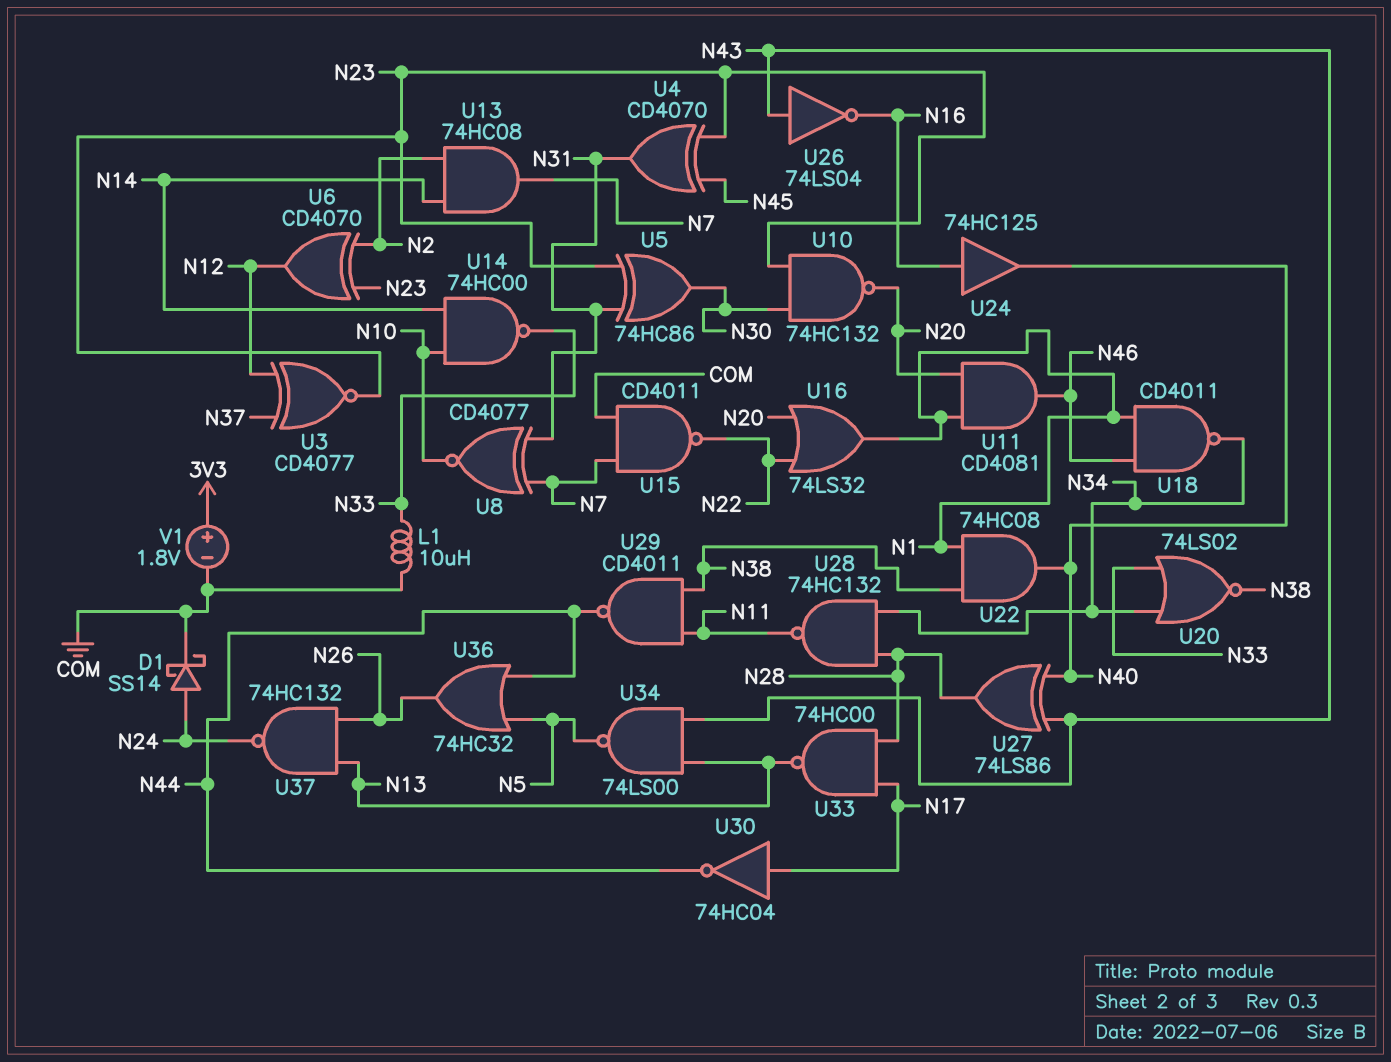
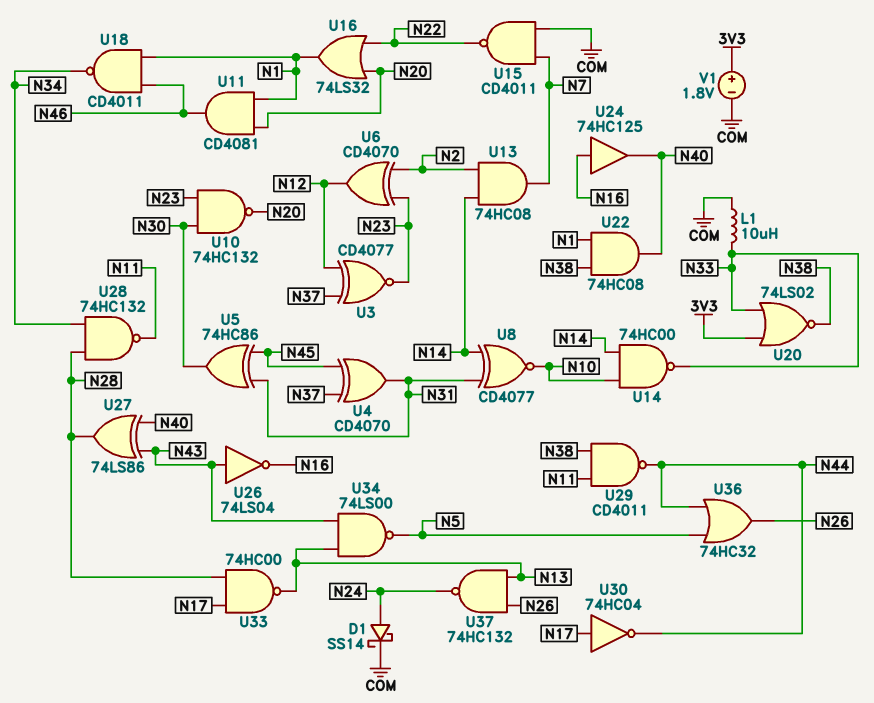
U4: XOR CD4070 (in N23, in N45, out N31) -> XOR CD4070 (in N37, in N45, out N31)
U5: XOR 74HC86 (in N23, in N31, out N30) -> XOR 74HC86 (in N31, in N45, out N30)
U8: XNOR CD4077 (in N7, in N31, out N10) -> XNOR CD4077 (in N14, in N31, out N10)
U20: NOR 74LS02 (in N33, in N34, out N38) -> NOR 74LS02 (in 3V3, in N33, out N38)

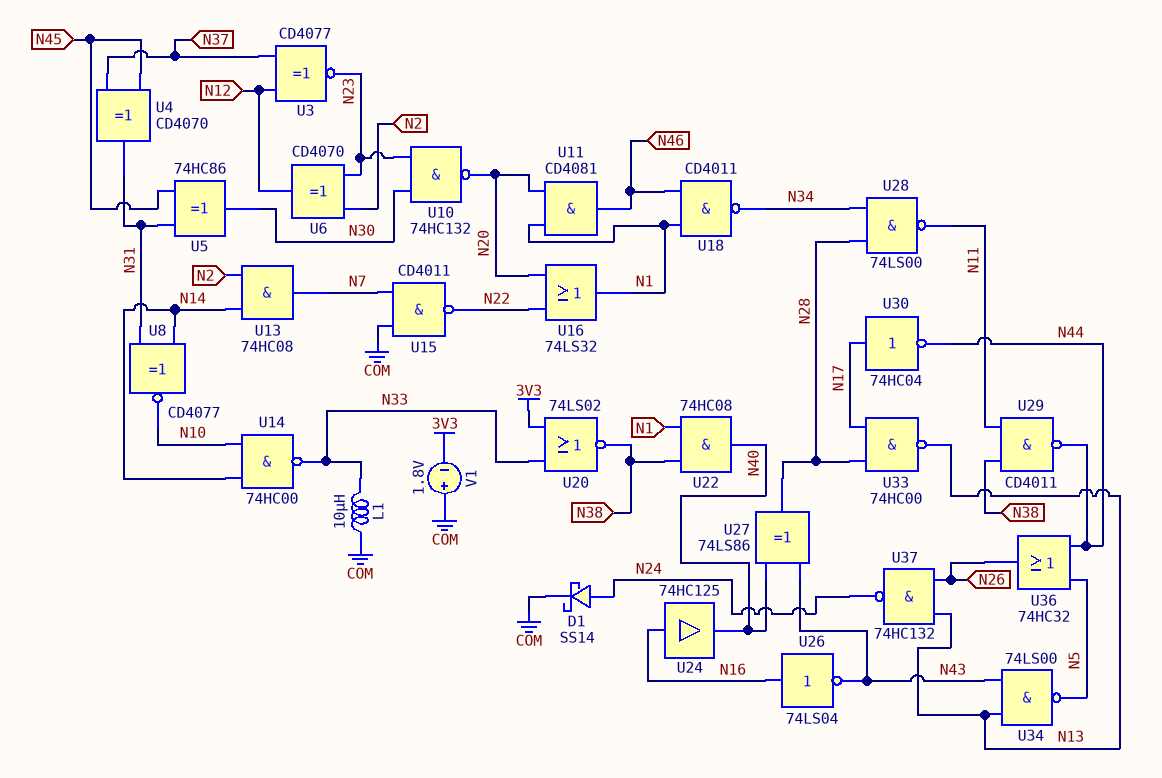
U26: NOT 74LS04 (in N43, out N16) -> NOT 74LS04 (in N16, out N43)
U28: NAND 74HC132 (in N28, in N34, out N11) -> NAND 74LS00 (in N28, in N34, out N11)
V1: 1.8V (plus 3V3, minus COM) -> 1.8V (plus COM, minus 3V3)

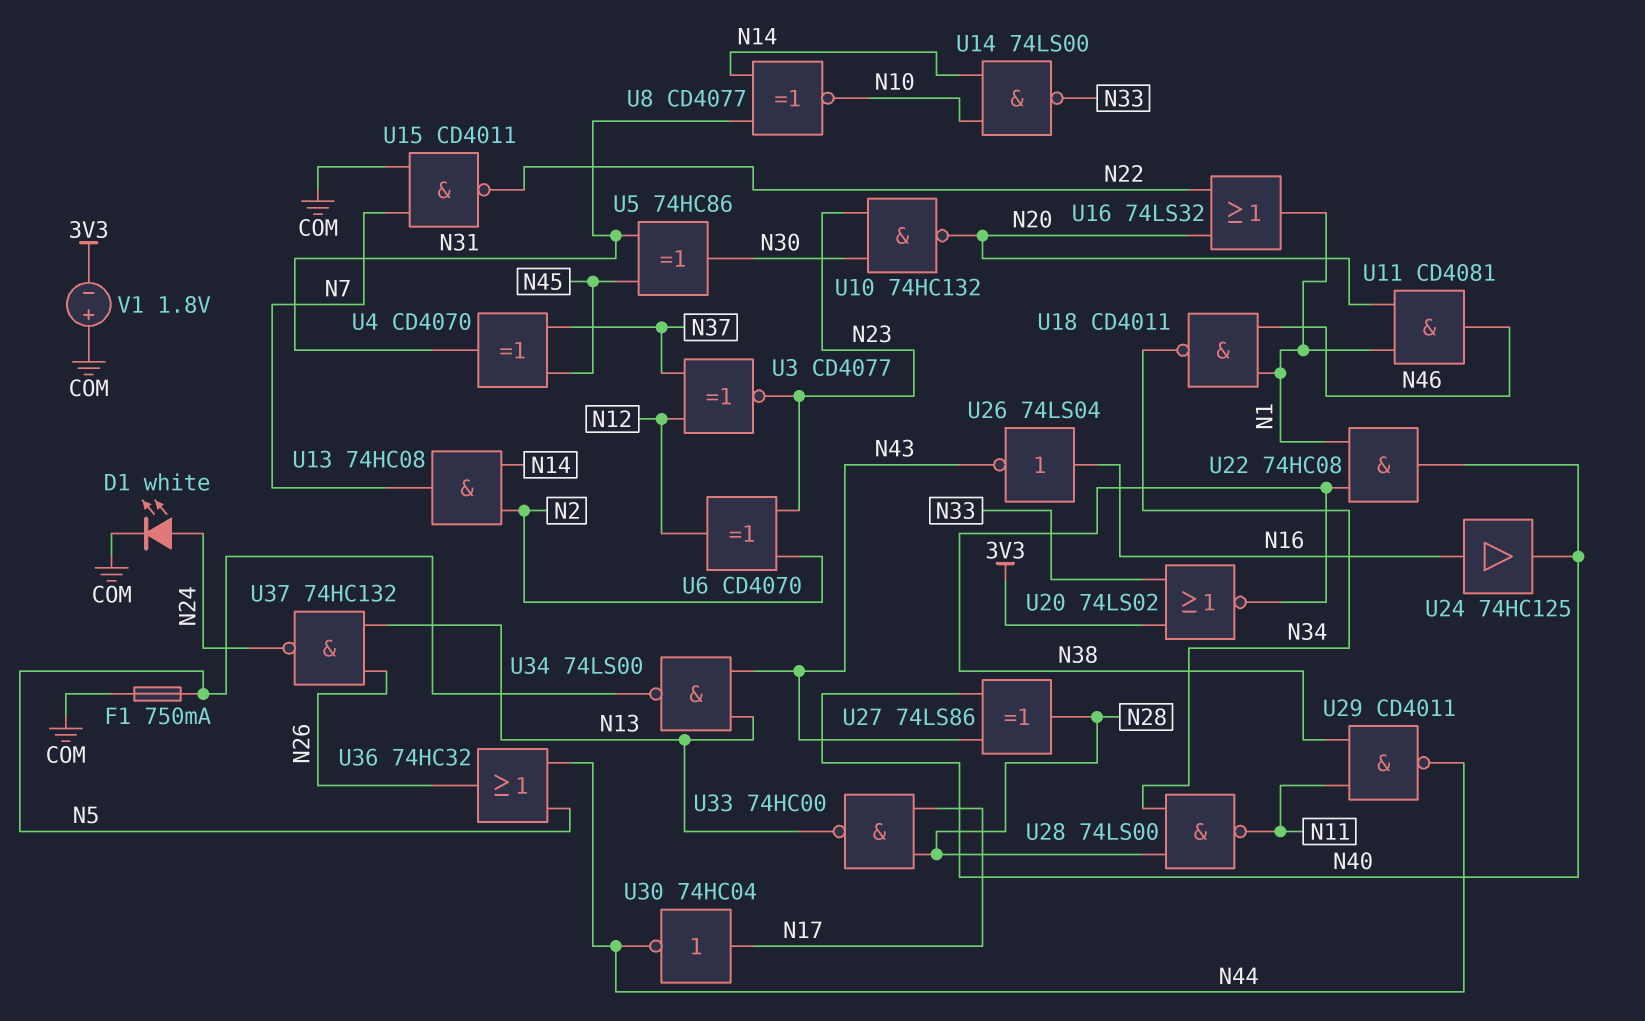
D1: schottky SS14 (A N24, K COM) -> LED white (A N24, K COM)
F1: none -> 750mA (COM, N5)
L1: 10uH (COM, N33) -> none
U14: NAND 74HC00 (in N10, in N14, out N33) -> NAND 74LS00 (in N10, in N14, out N33)

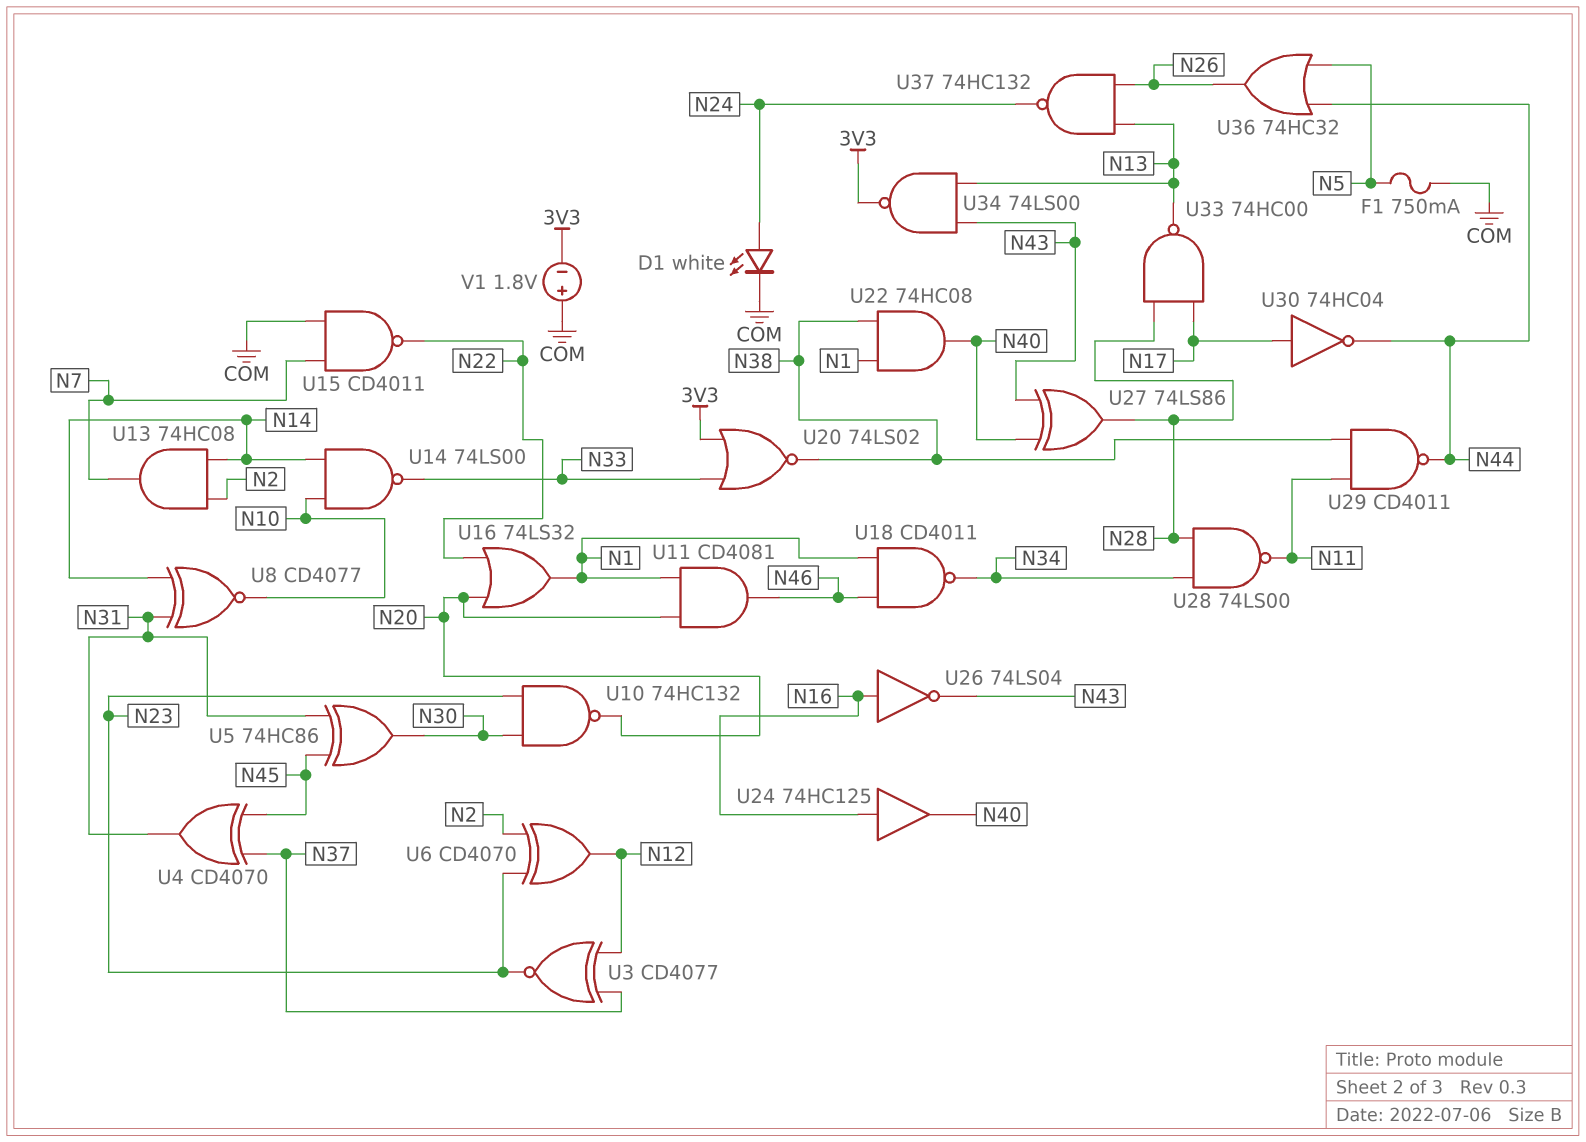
U34: NAND 74LS00 (in N13, in N43, out N5) -> NAND 74LS00 (in N13, in N43, out 3V3)

